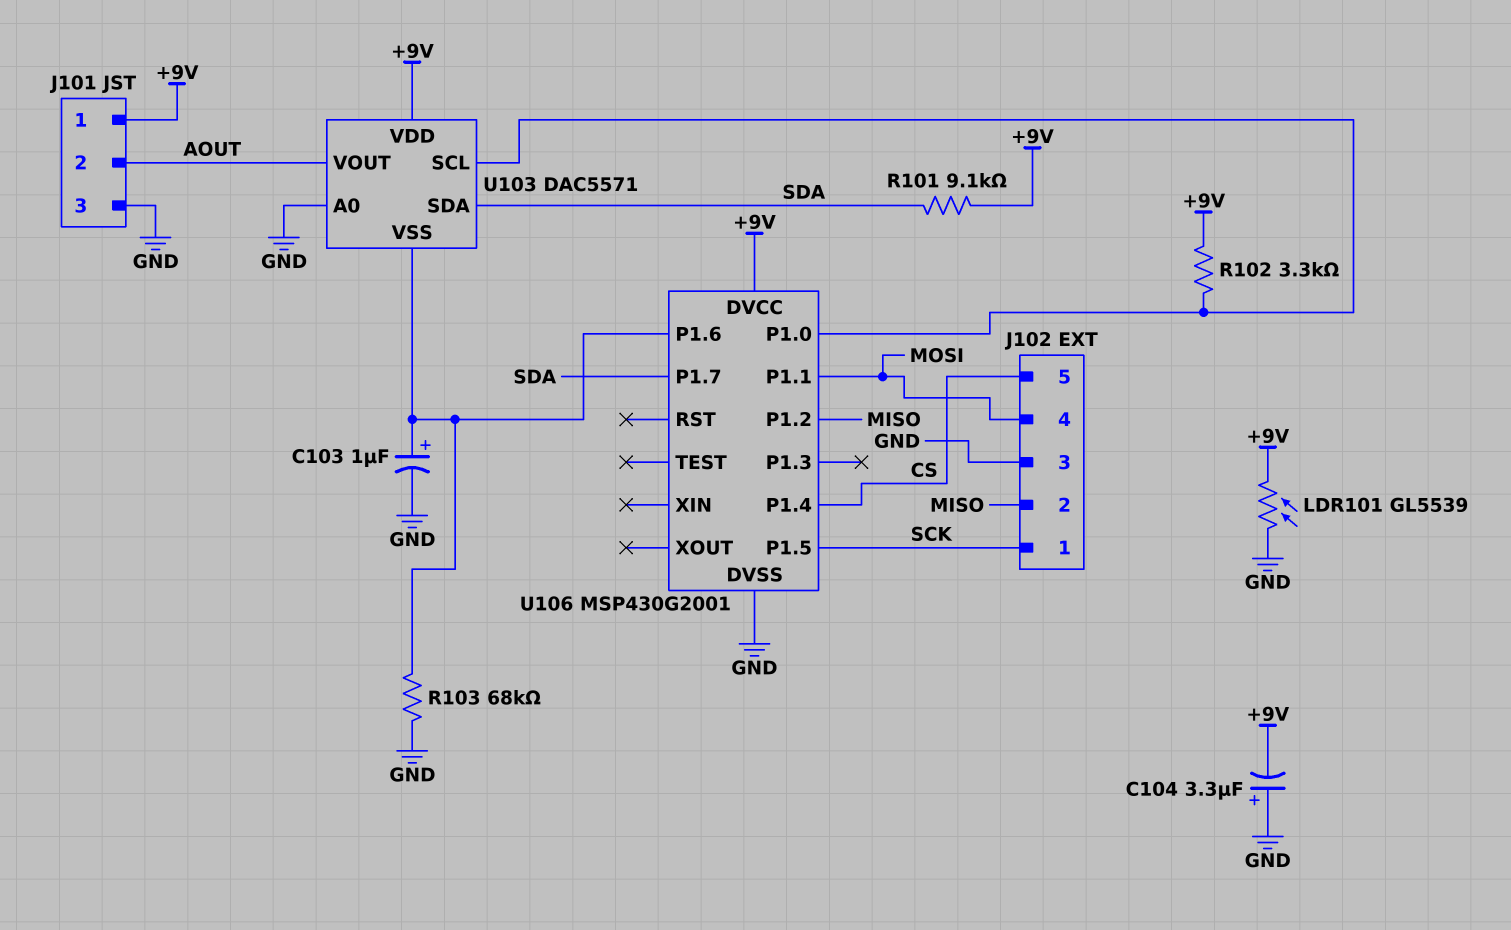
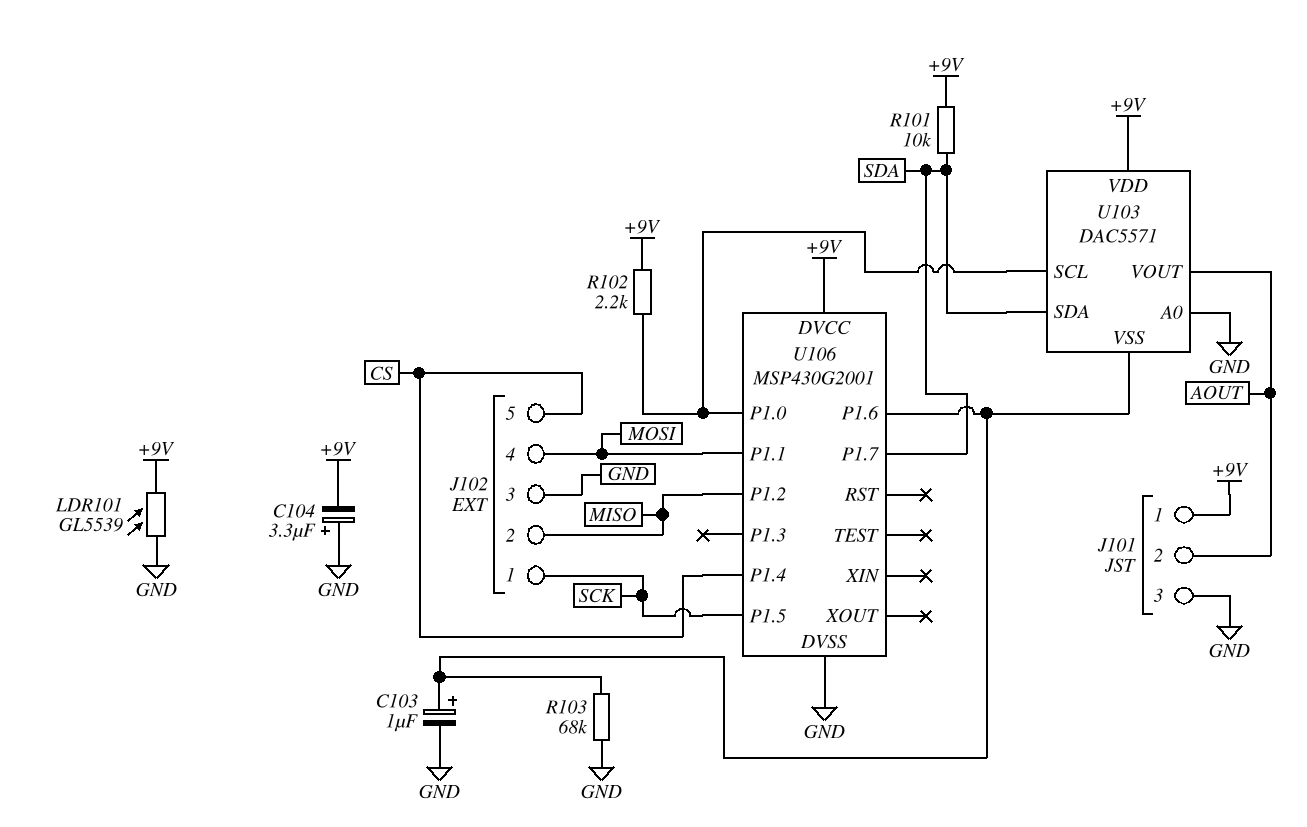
R101: 9.1k (+9V, SDA) -> 10k (+9V, SDA)
R102: 3.3k (+9V, U103/SCL) -> 2.2k (+9V, U103/SCL)

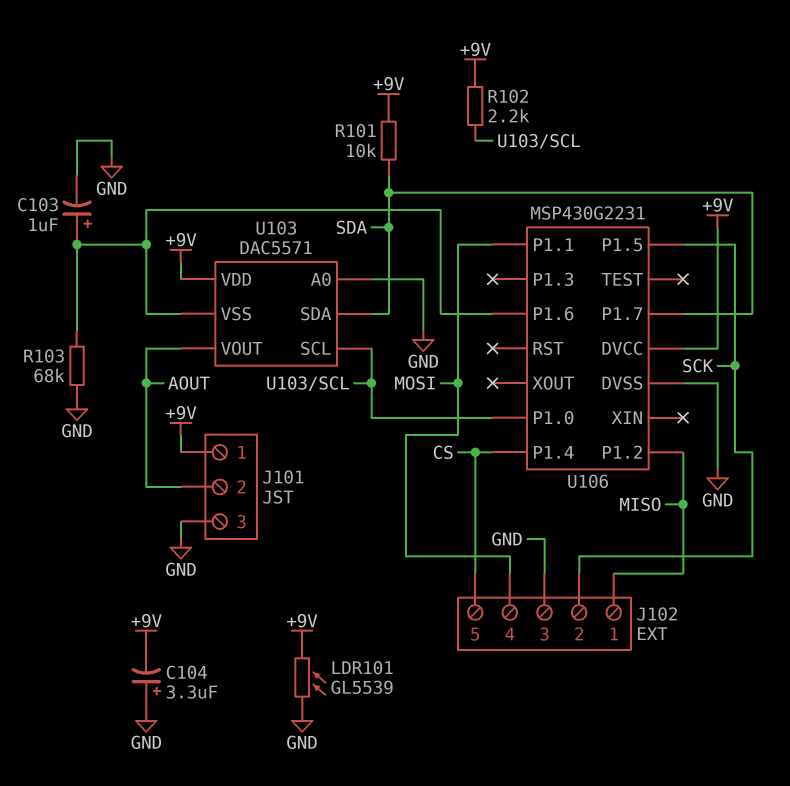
J102 pin 1: SCK -> MISO
J102 pin 2: MISO -> SCK
U106: MSP430G2001 -> MSP430G2231

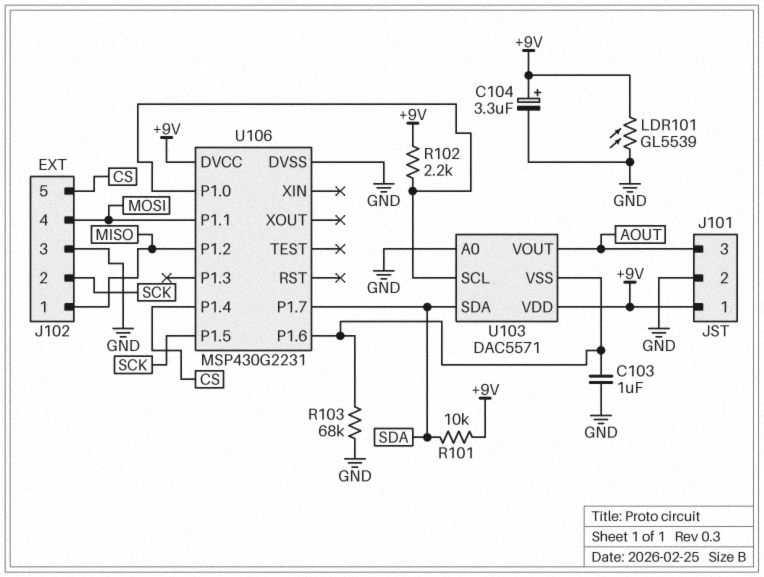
C103: 1uF (plus U103/VSS, minus GND) -> 1uF (GND, U103/VSS)
C104: 3.3uF (plus GND, minus +9V) -> 3.3uF (plus +9V, minus GND)
J101 pin 2: AOUT -> GND
J101 pin 3: GND -> AOUT

